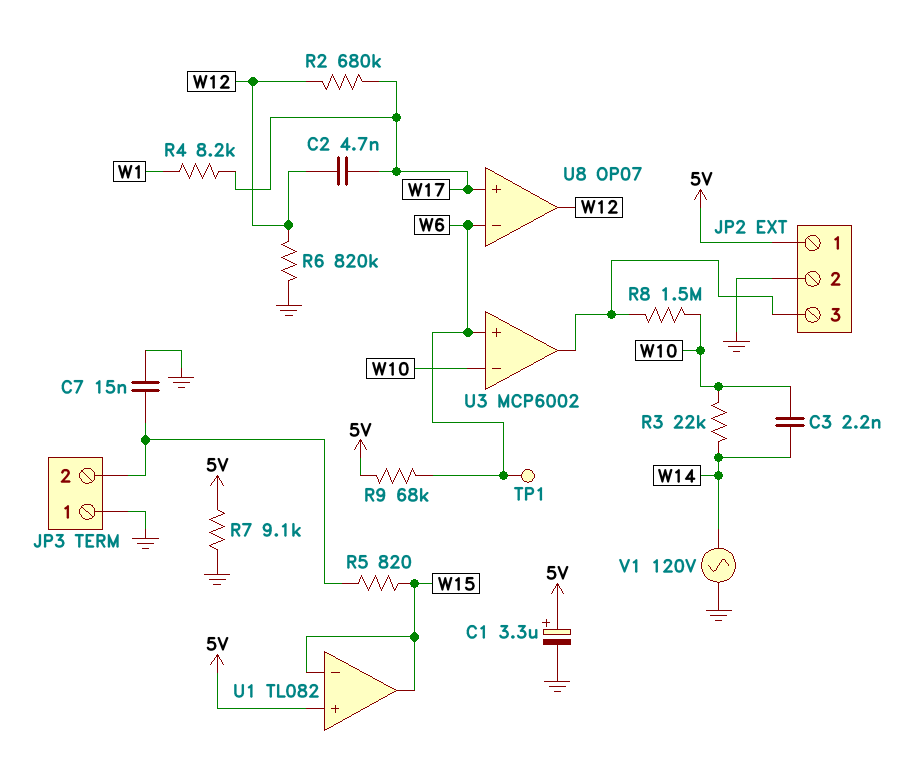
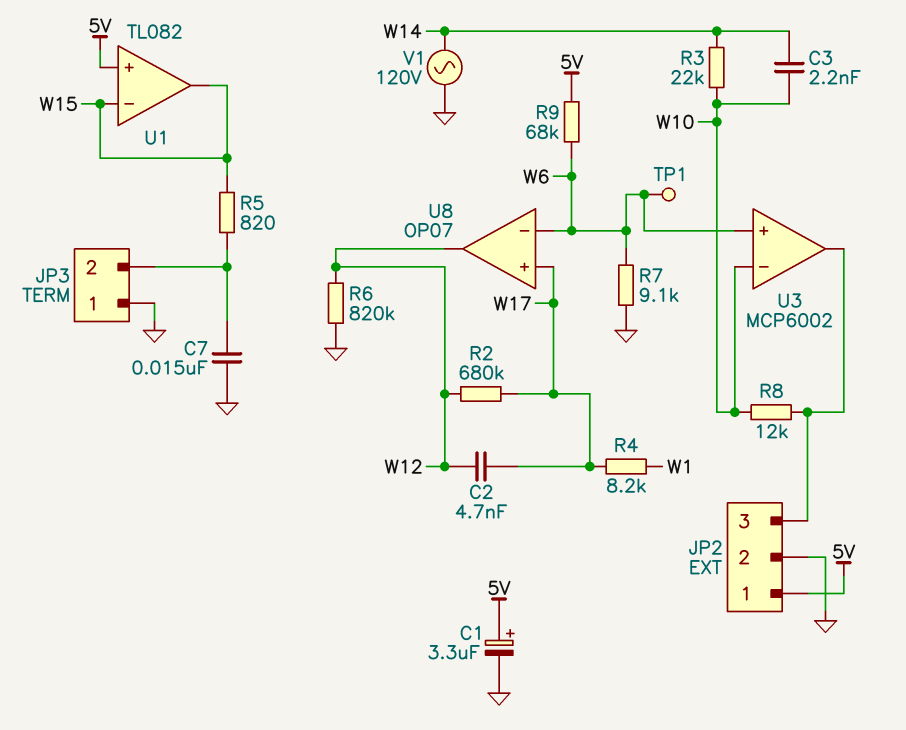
R7: 9.1k (5V, GND) -> 9.1k (GND, W6)
R8: 1.5M (JP2/3, W10) -> 12k (JP2/3, W10)

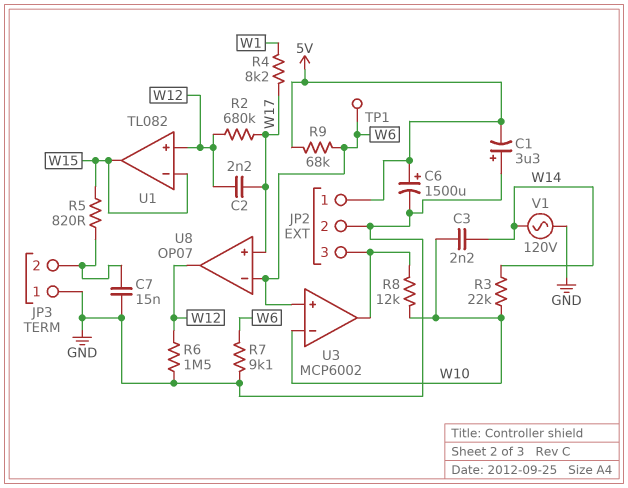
C1: 3.3uF (plus 5V, minus GND) -> 3.3uF (plus GND, minus 5V)
C2: 4.7nF (W12, W17) -> 2.2nF (W12, W17)
C6: none -> 1500uF (plus 5V, minus GND)
R6: 820k (GND, W12) -> 1.5M (GND, W12)
U1 pin in+: 5V -> W12

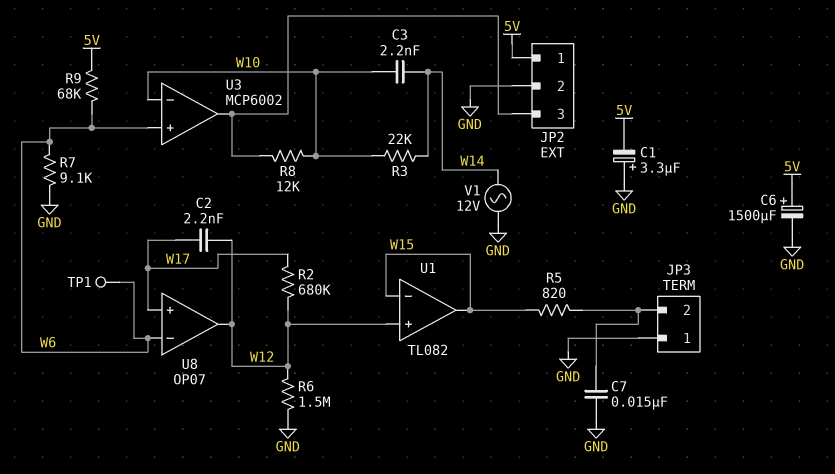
R4: 8.2k (W1, W17) -> none
V1: AC 120V (GND, W14) -> AC 12V (GND, W14)

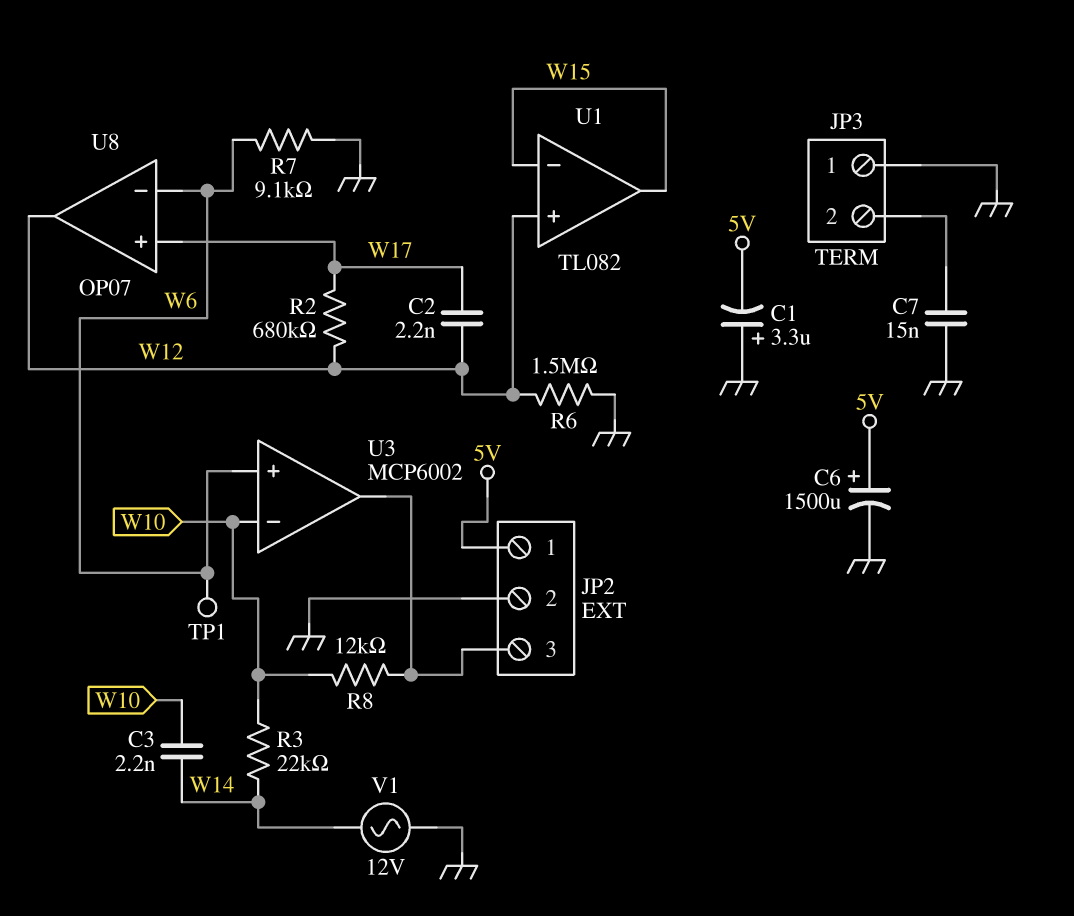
R5: 820 (JP3/2, W15) -> none
R9: 68k (5V, W6) -> none

